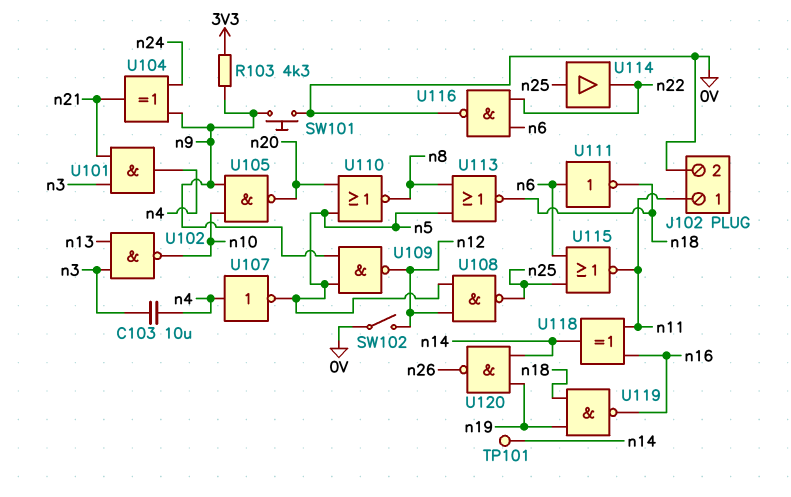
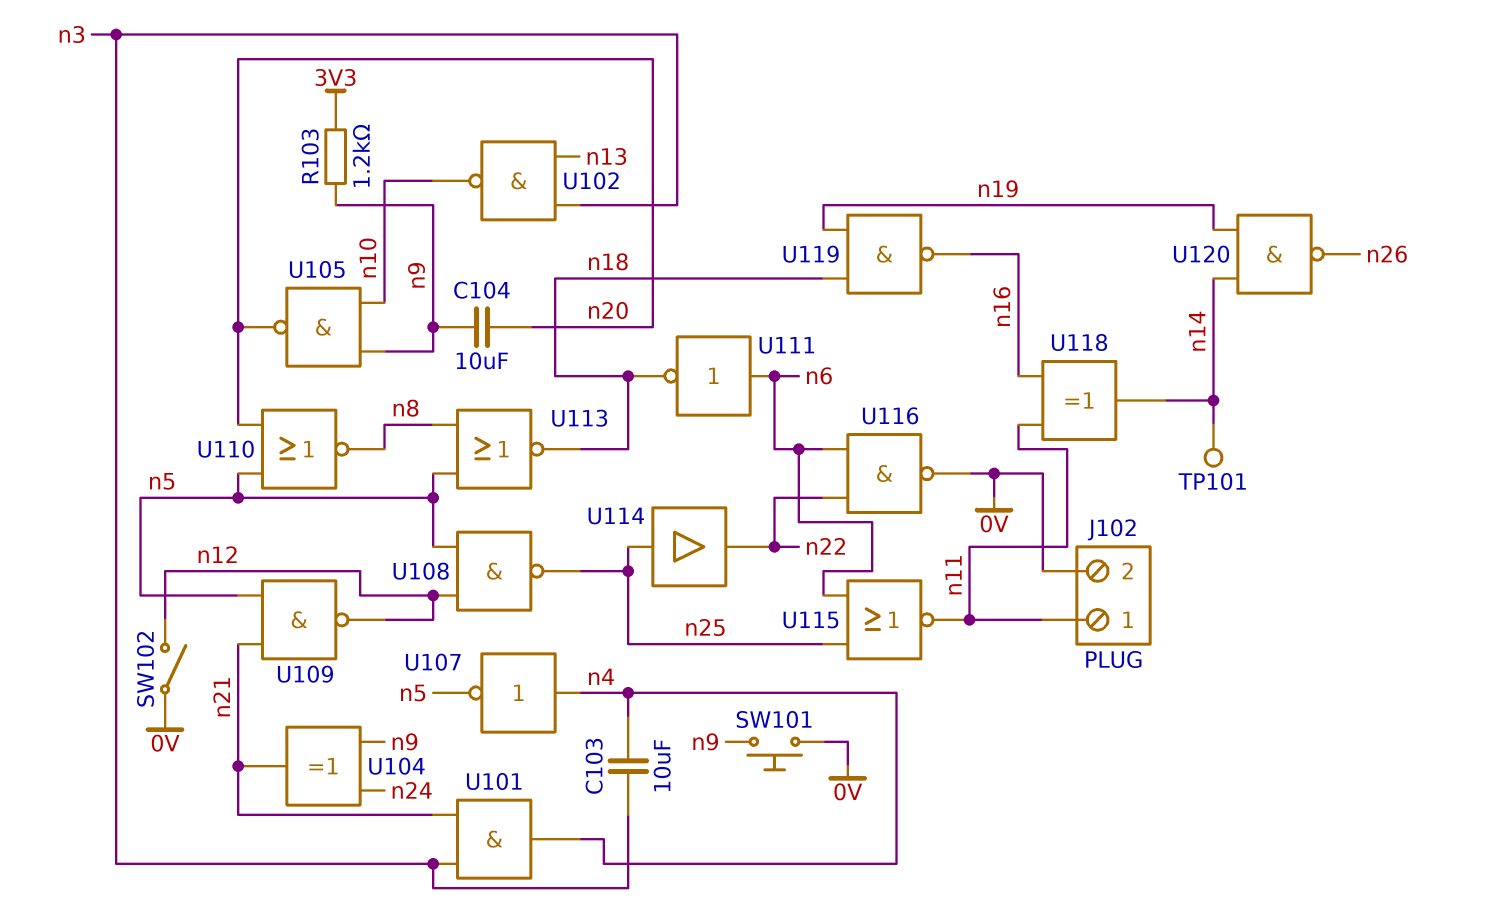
C104: none -> 10uF (n9, n20)
R103: 4.3k (3V3, n9) -> 1.2k (3V3, n9)
U109: NAND (in n5, in n9, out n12) -> NAND (in n5, in n21, out n12)

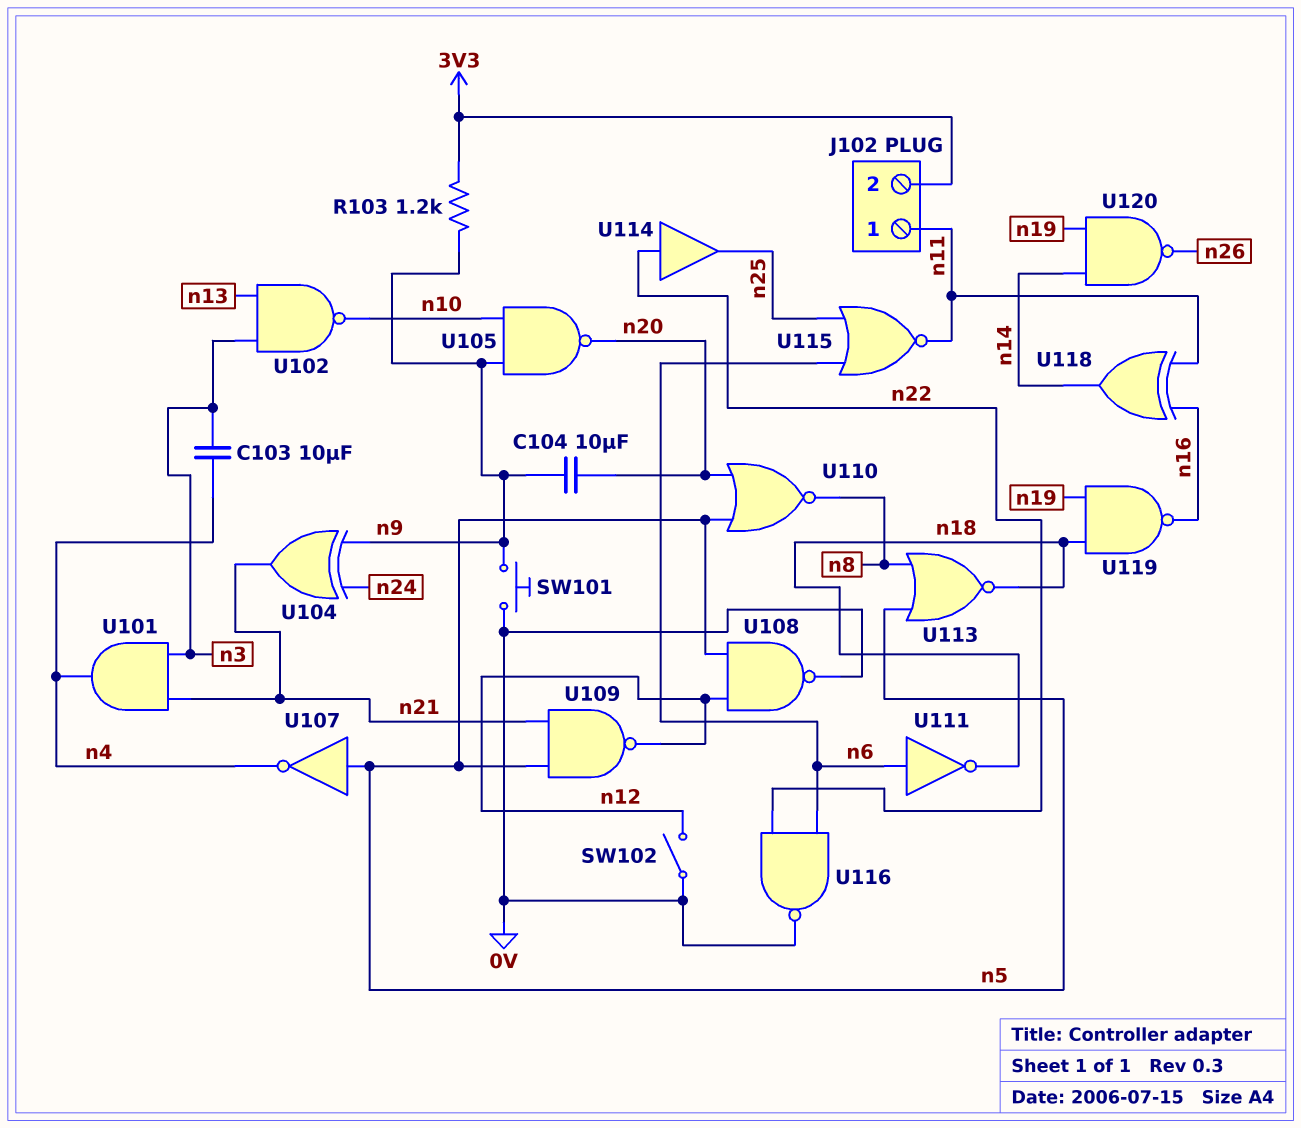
J102 pin 2: 0V -> 3V3
TP101: test point (n14) -> none
U107: NOT (in n4, out n5) -> NOT (in n5, out n4)
U108: NAND (in n5, in n12, out n25) -> NAND (in n5, in n12, out 0V)
U114: buffer (in n25, out n22) -> buffer (in n22, out n25)

